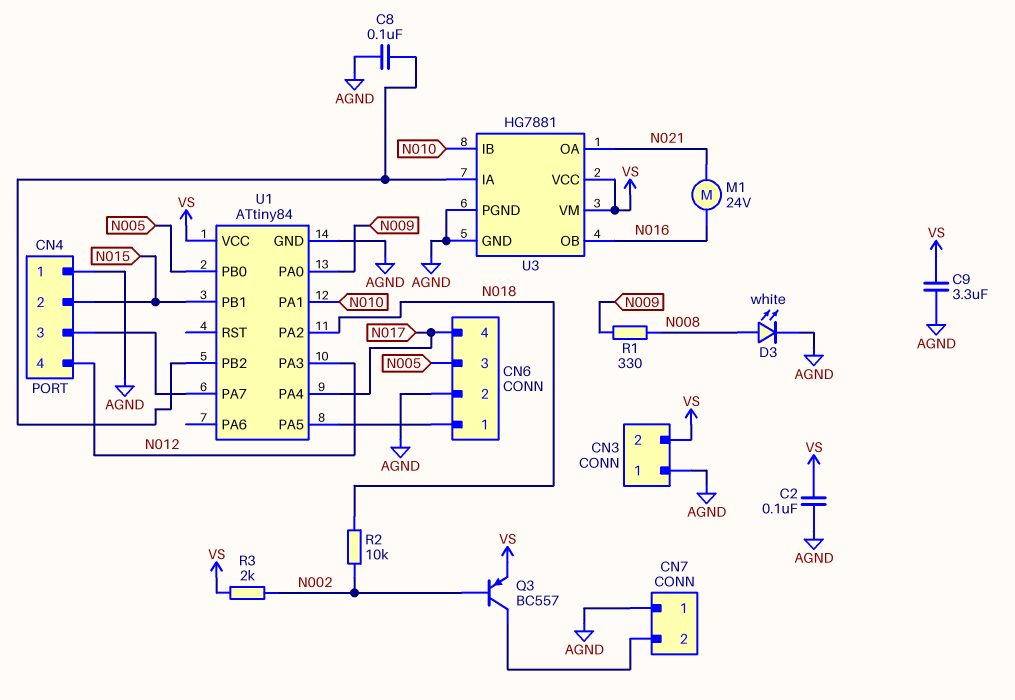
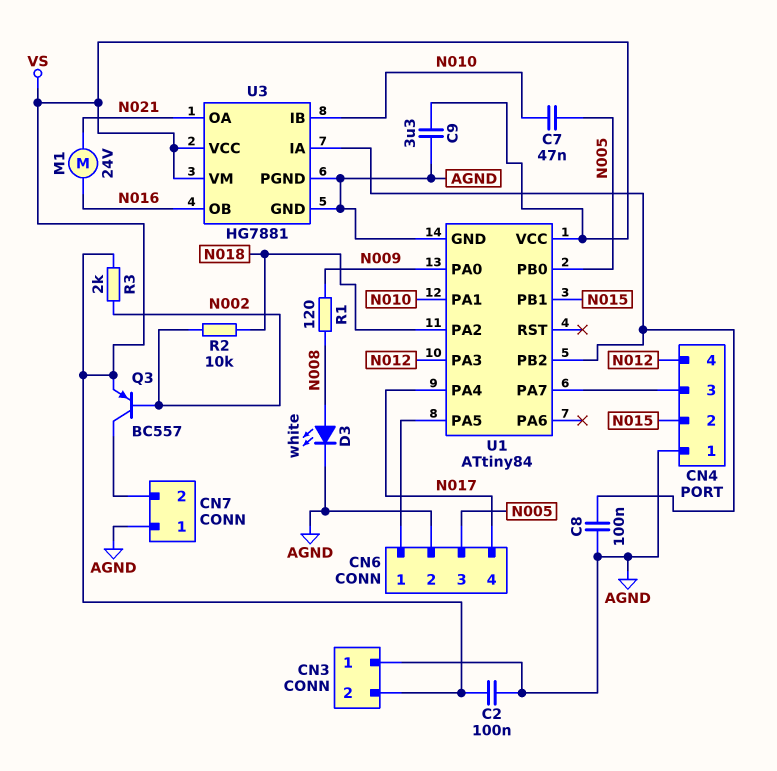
C7: none -> 47nF (N005, N010)
R1: 330 (N008, N009) -> 120 (N008, N009)

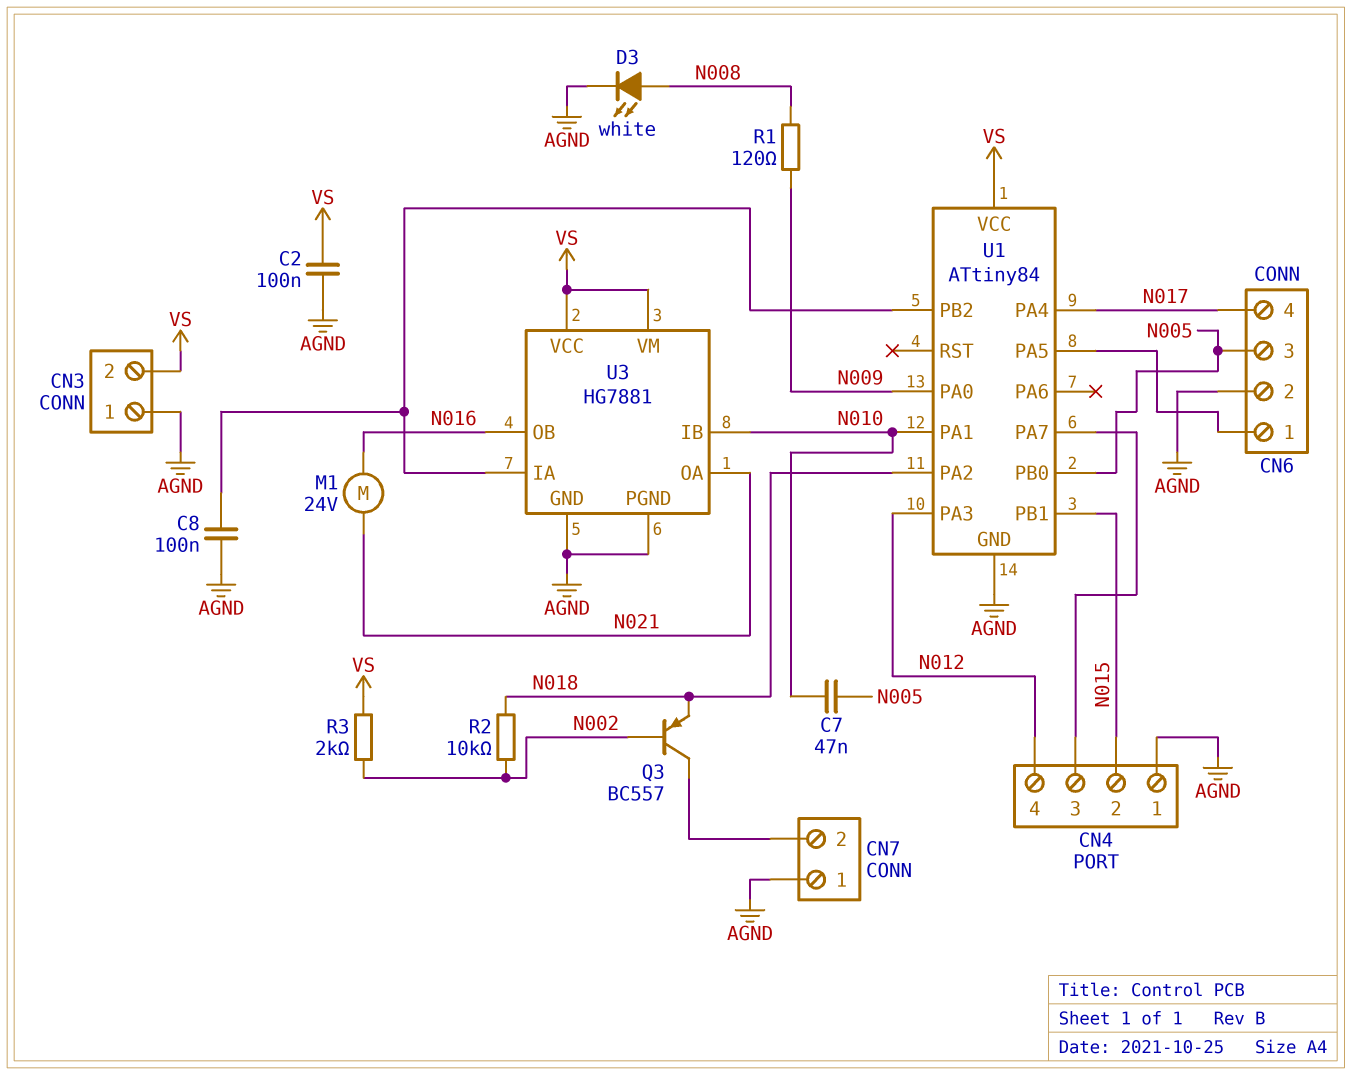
C9: 3.3uF (AGND, VS) -> none
Q3: PNP BC557 (B N002, C CN7/2, E VS) -> PNP BC557 (B N002, C CN7/2, E N018)

